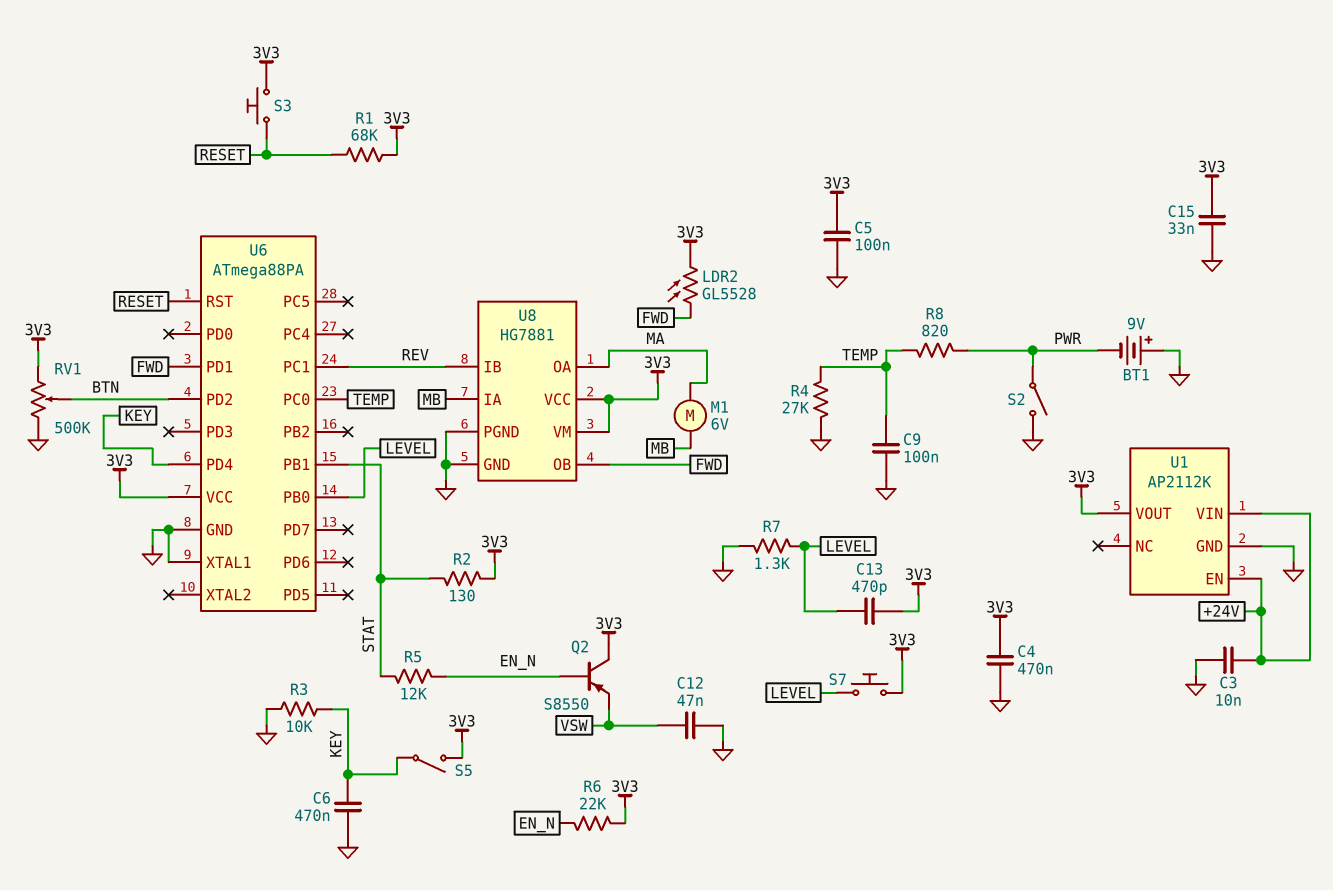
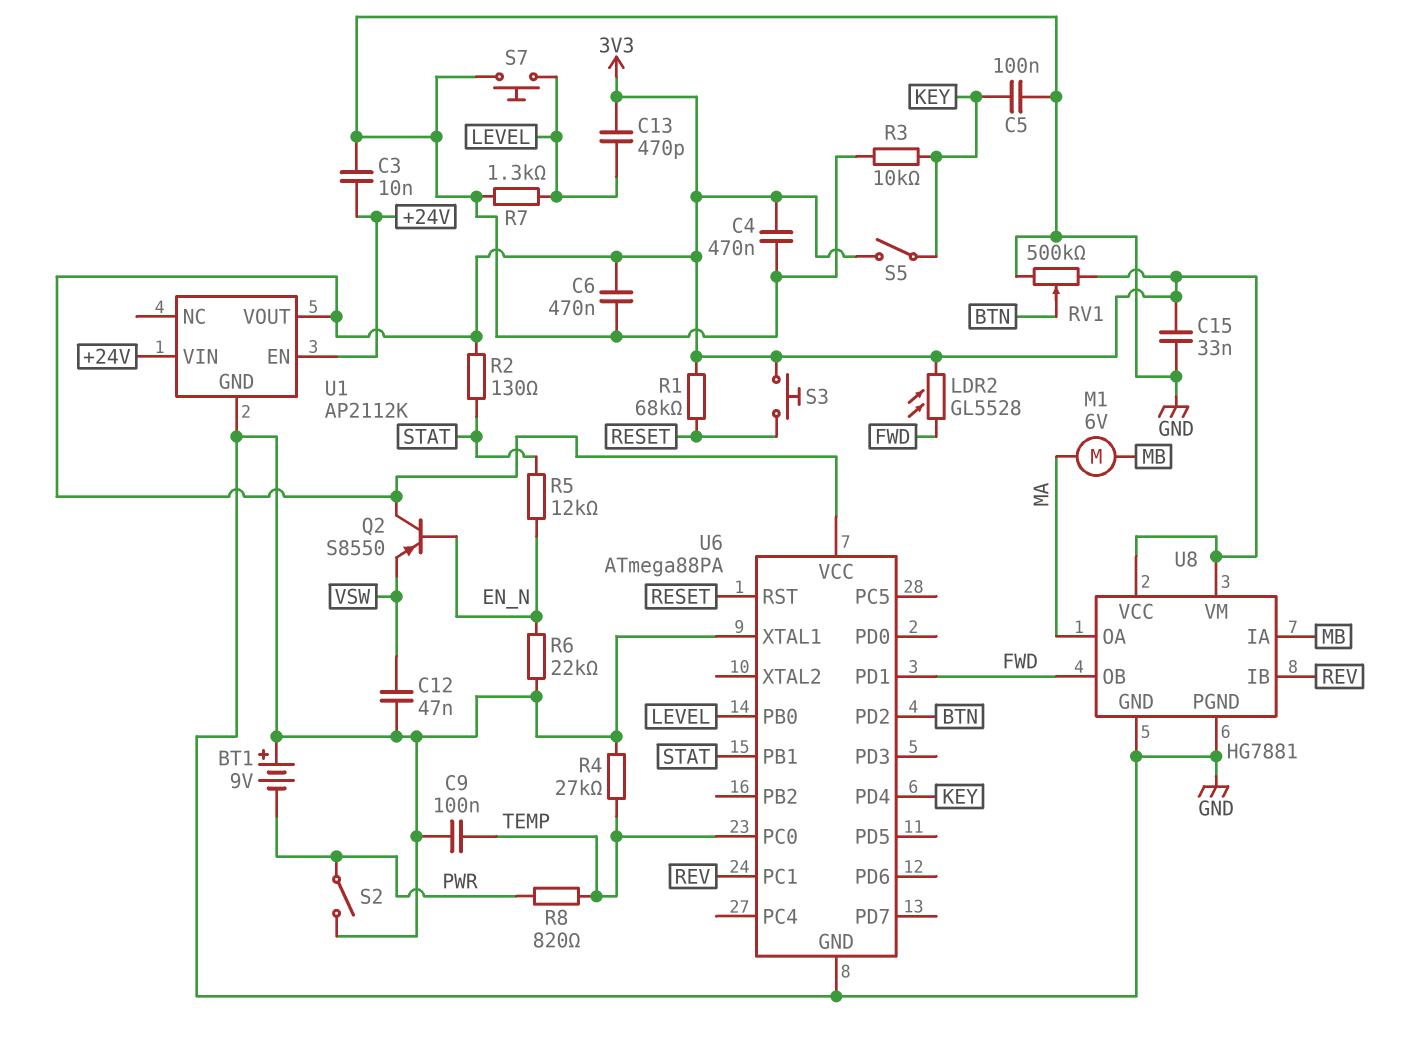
C5: 100nF (3V3, GND) -> 100nF (GND, KEY)
C6: 470nF (GND, KEY) -> 470nF (3V3, GND)
R6: 22k (3V3, EN_N) -> 22k (EN_N, GND)
S7: button (3V3, LEVEL) -> button (GND, LEVEL)

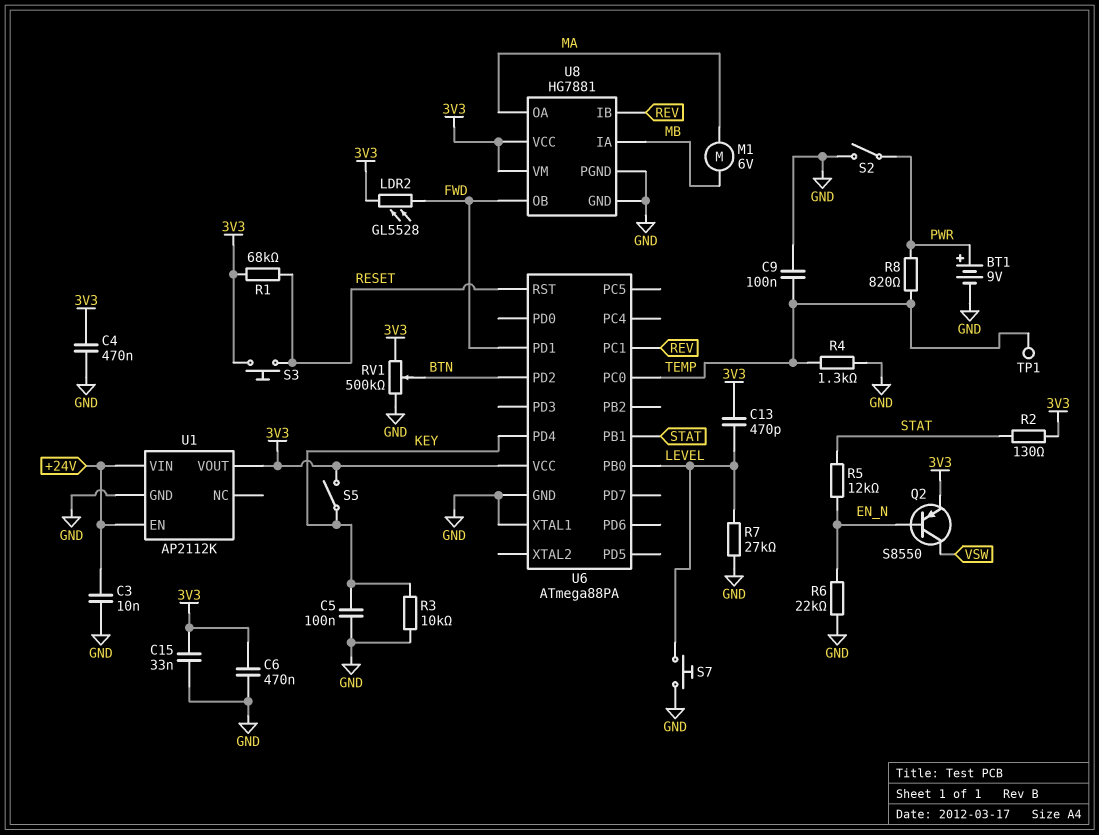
BT1: 9V (plus GND, minus PWR) -> 9V (plus PWR, minus GND)
C12: 47nF (GND, VSW) -> none
Q2: PNP S8550 (B EN_N, C 3V3, E VSW) -> PNP S8550 (B EN_N, C VSW, E 3V3)
R4: 27k (GND, TEMP) -> 1.3k (GND, TEMP)
R7: 1.3k (GND, LEVEL) -> 27k (GND, LEVEL)
TP1: none -> test point (TEMP)

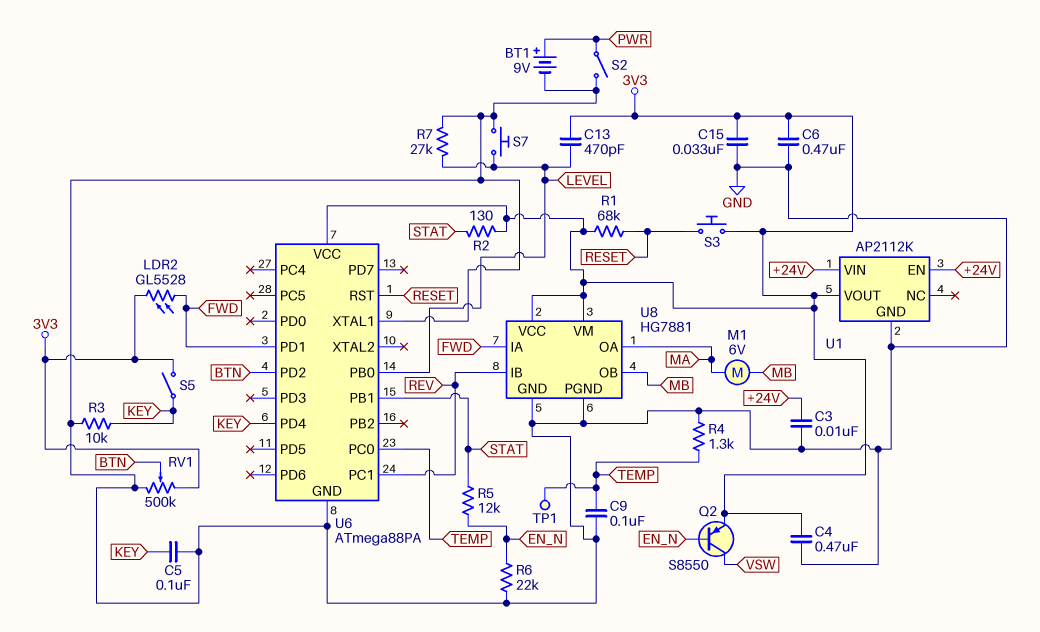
R8: 820 (PWR, TEMP) -> none
U8 pin IA: MB -> FWD
U8 pin OB: FWD -> MB

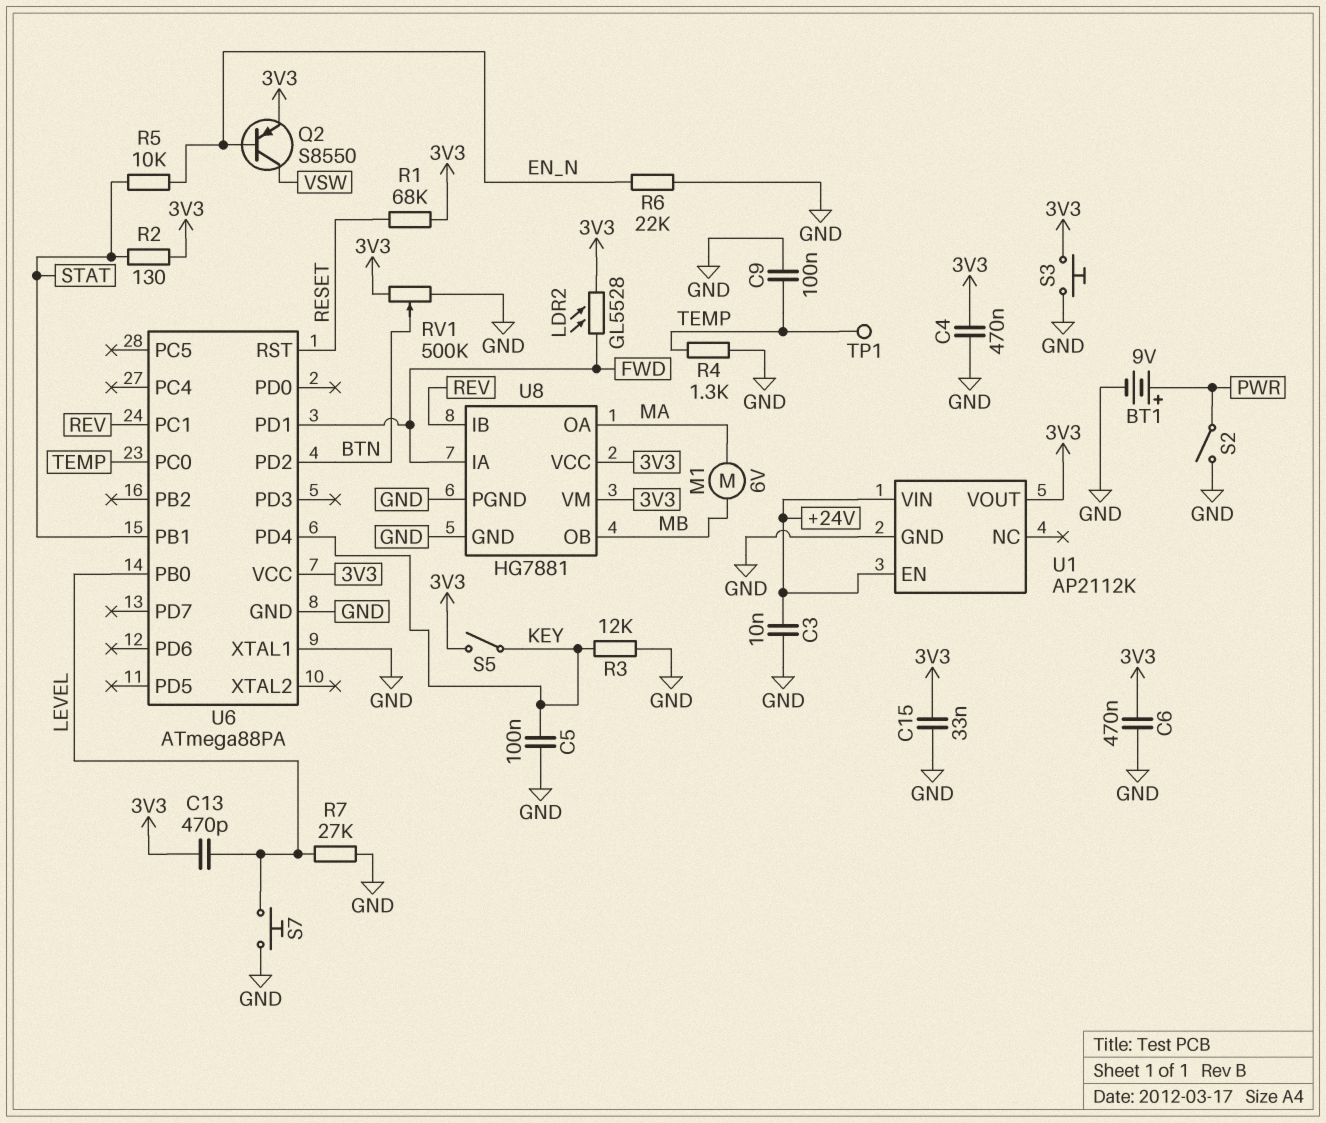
R3: 10k (GND, KEY) -> 12k (GND, KEY)
R5: 12k (EN_N, STAT) -> 10k (EN_N, STAT)
S3: button (3V3, RESET) -> button (3V3, GND)

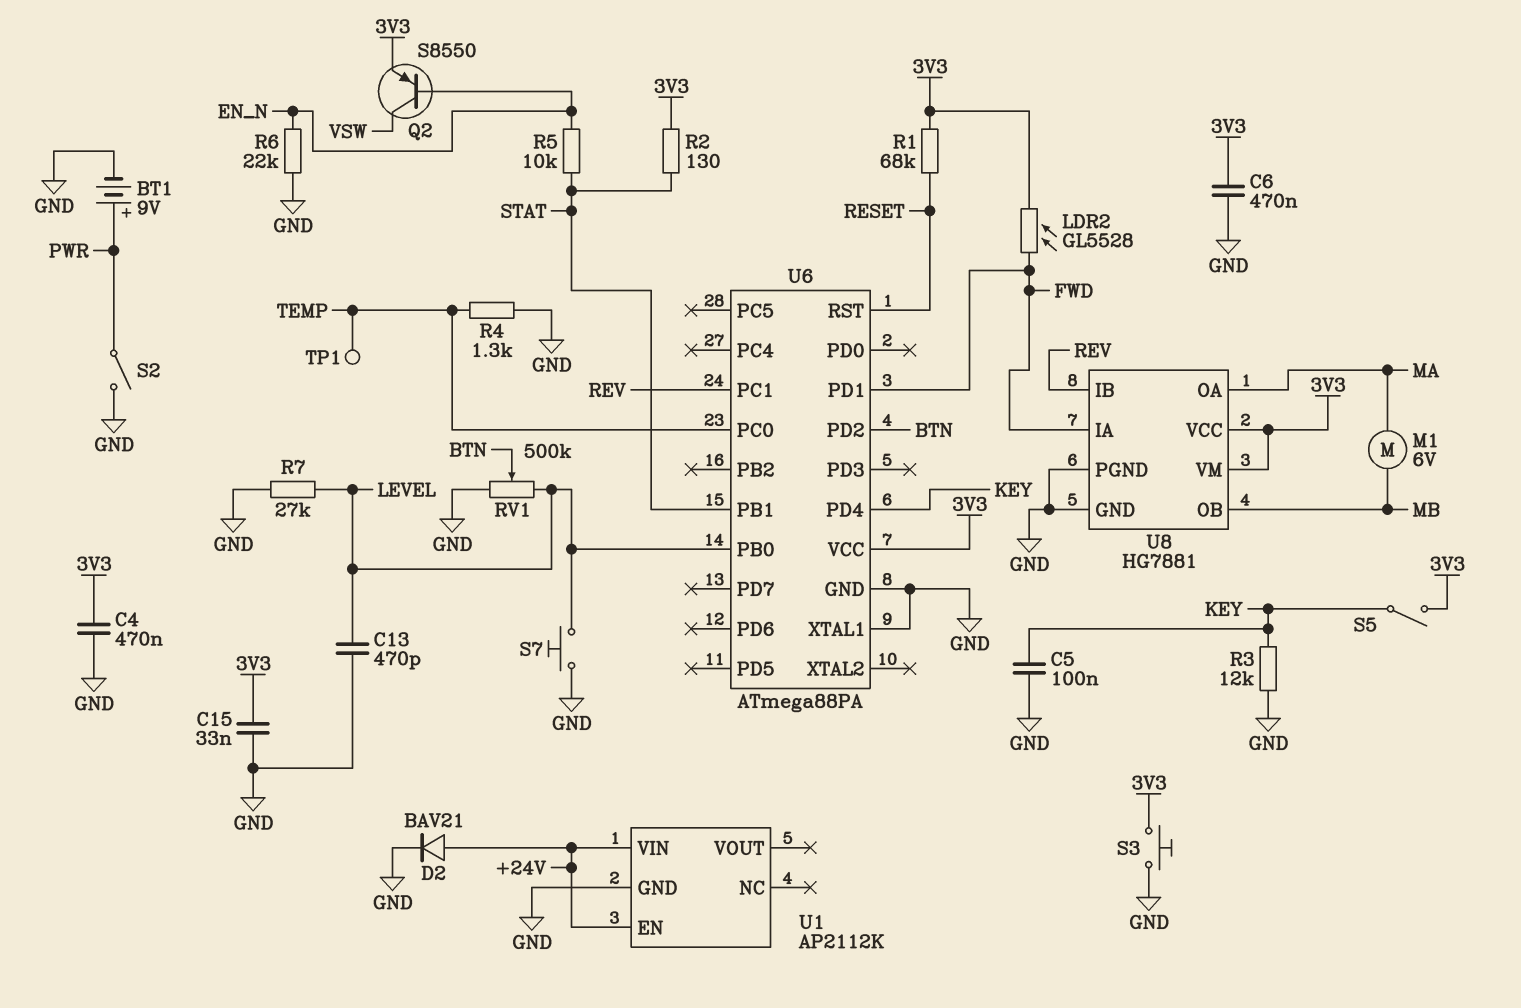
C3: 10nF (+24V, GND) -> none
C9: 100nF (GND, TEMP) -> none
C13: 470pF (3V3, LEVEL) -> 470pF (GND, LEVEL)
D2: none -> diode BAV21 (A +24V, K GND)
RV1: 500k (3V3, GND, wiper BTN) -> 500k (GND, LEVEL, wiper BTN)
U1 pin VOUT: 3V3 -> none

